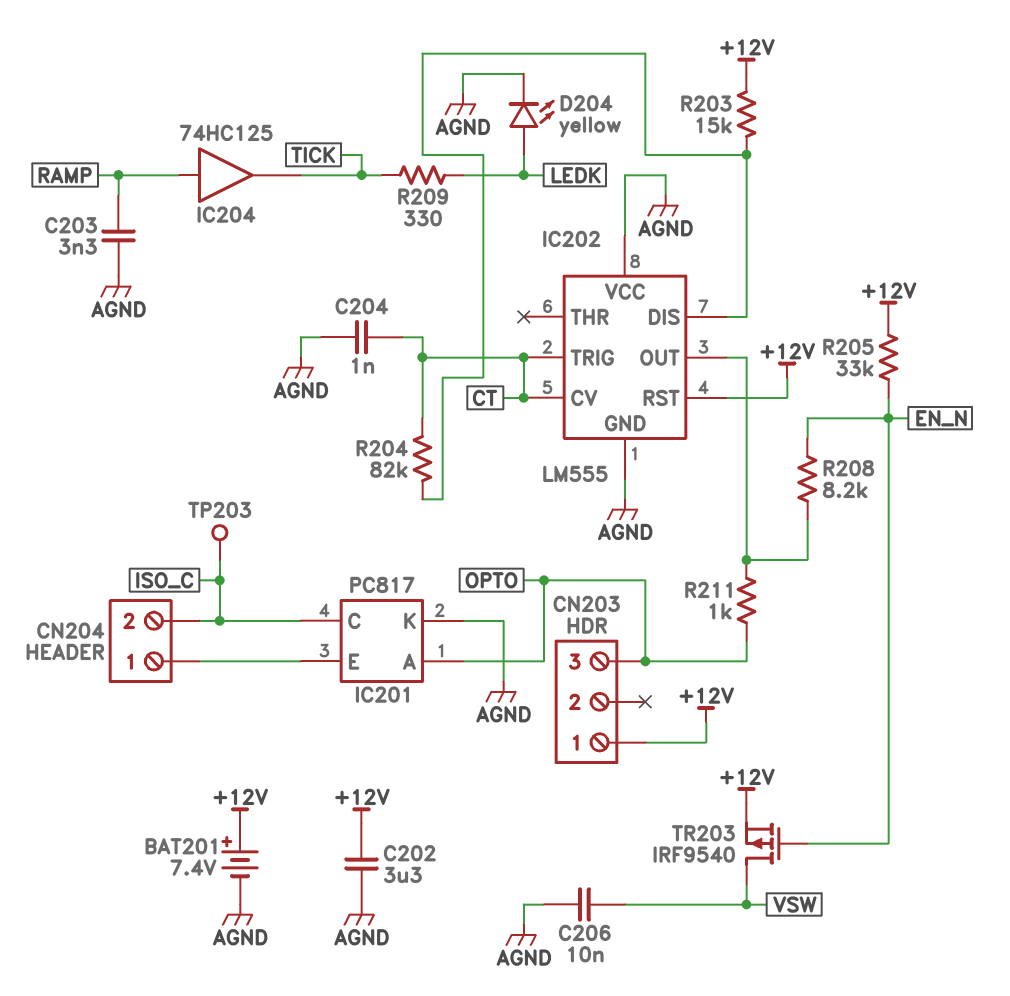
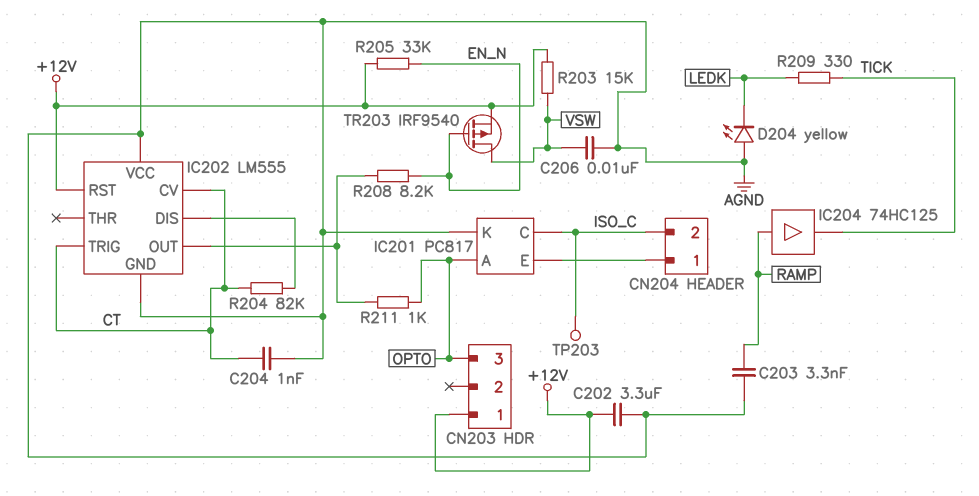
BAT201: 7.4V (plus +12V, minus AGND) -> none
D204: LED yellow (A LEDK, K AGND) -> LED yellow (A AGND, K LEDK)
R203: 15k (+12V, IC202/DIS) -> 15k (+12V, VSW)

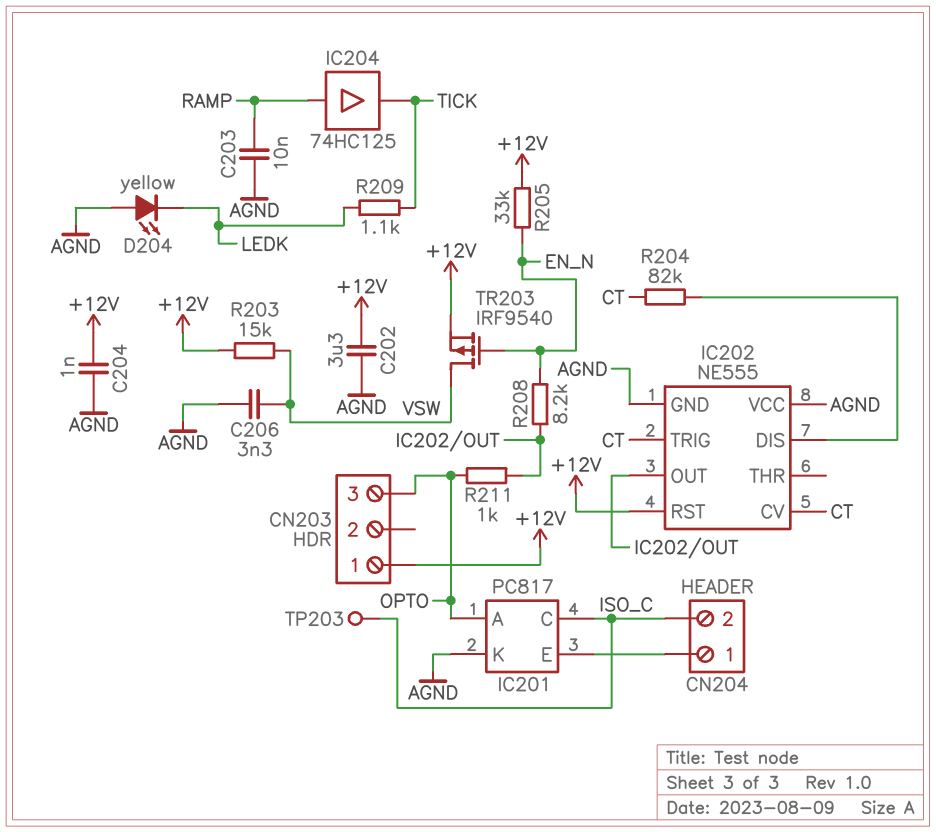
C203: 3.3nF (AGND, RAMP) -> 10nF (AGND, RAMP)
C204: 1nF (AGND, CT) -> 1nF (+12V, AGND)
C206: 10nF (AGND, VSW) -> 3.3nF (AGND, VSW)
IC202: LM555 -> NE555
R209: 330 (LEDK, TICK) -> 1.1k (LEDK, TICK)

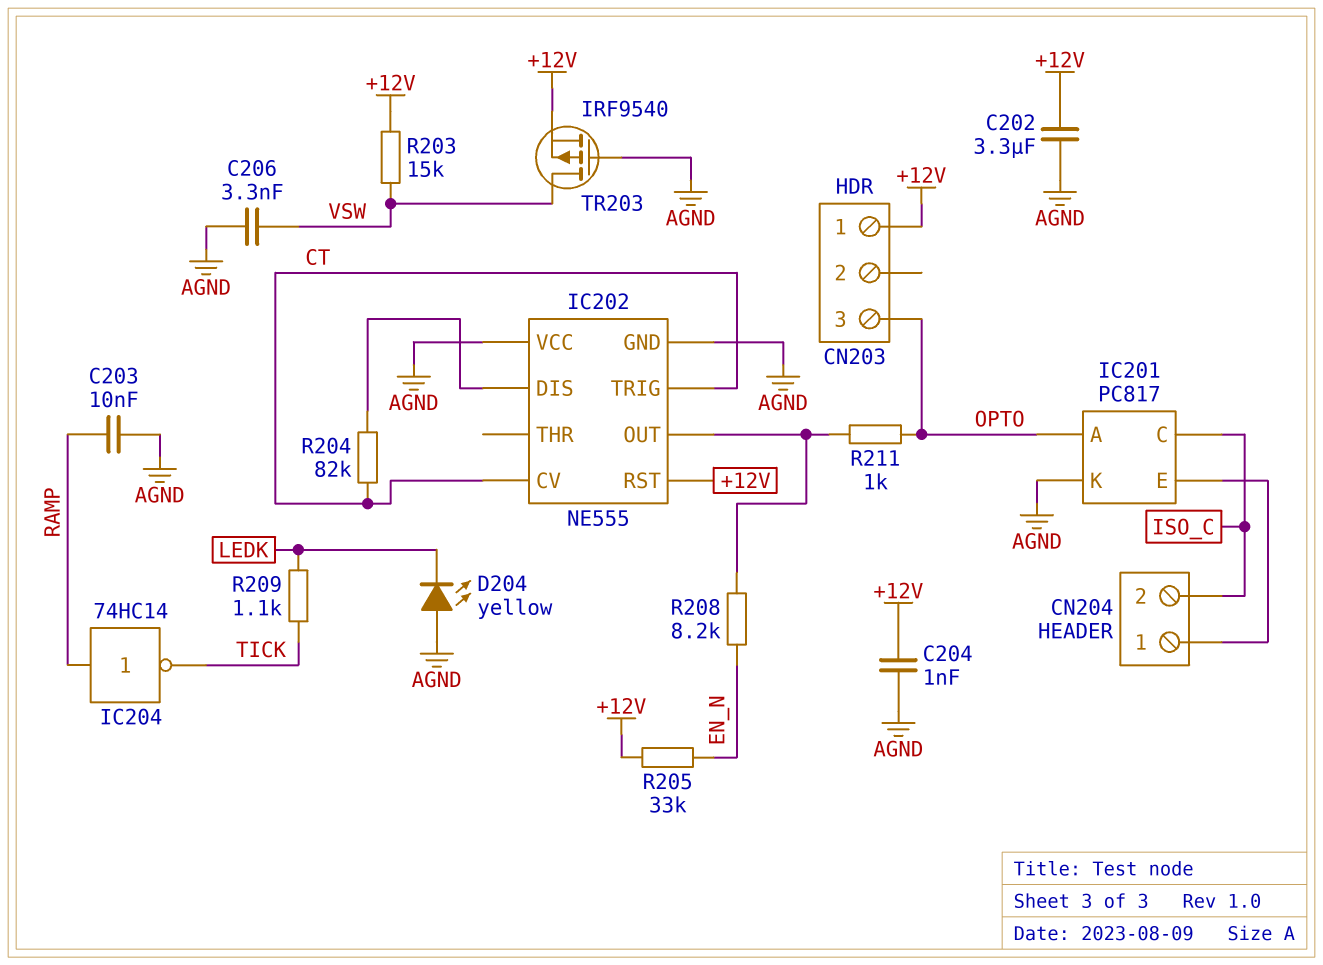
IC204: buffer 74HC125 (in RAMP, out TICK) -> NOT 74HC14 (in RAMP, out TICK)
TP203: test point (ISO_C) -> none
TR203: PMOS IRF9540 (G EN_N, D VSW, S +12V) -> PMOS IRF9540 (G AGND, D VSW, S +12V)

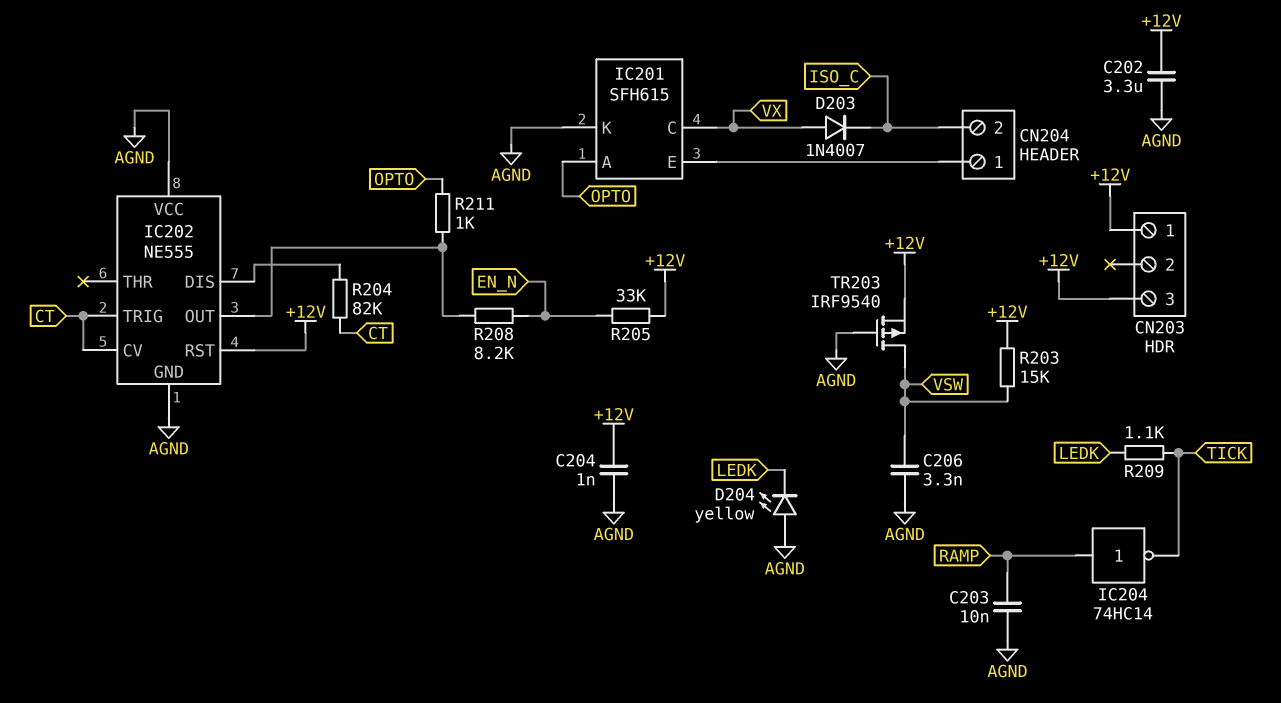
CN203 pin 3: OPTO -> +12V
D203: none -> diode 1N4007 (A VX, K ISO_C)
IC201: PC817 -> SFH615
IC201 pin C: ISO_C -> VX

